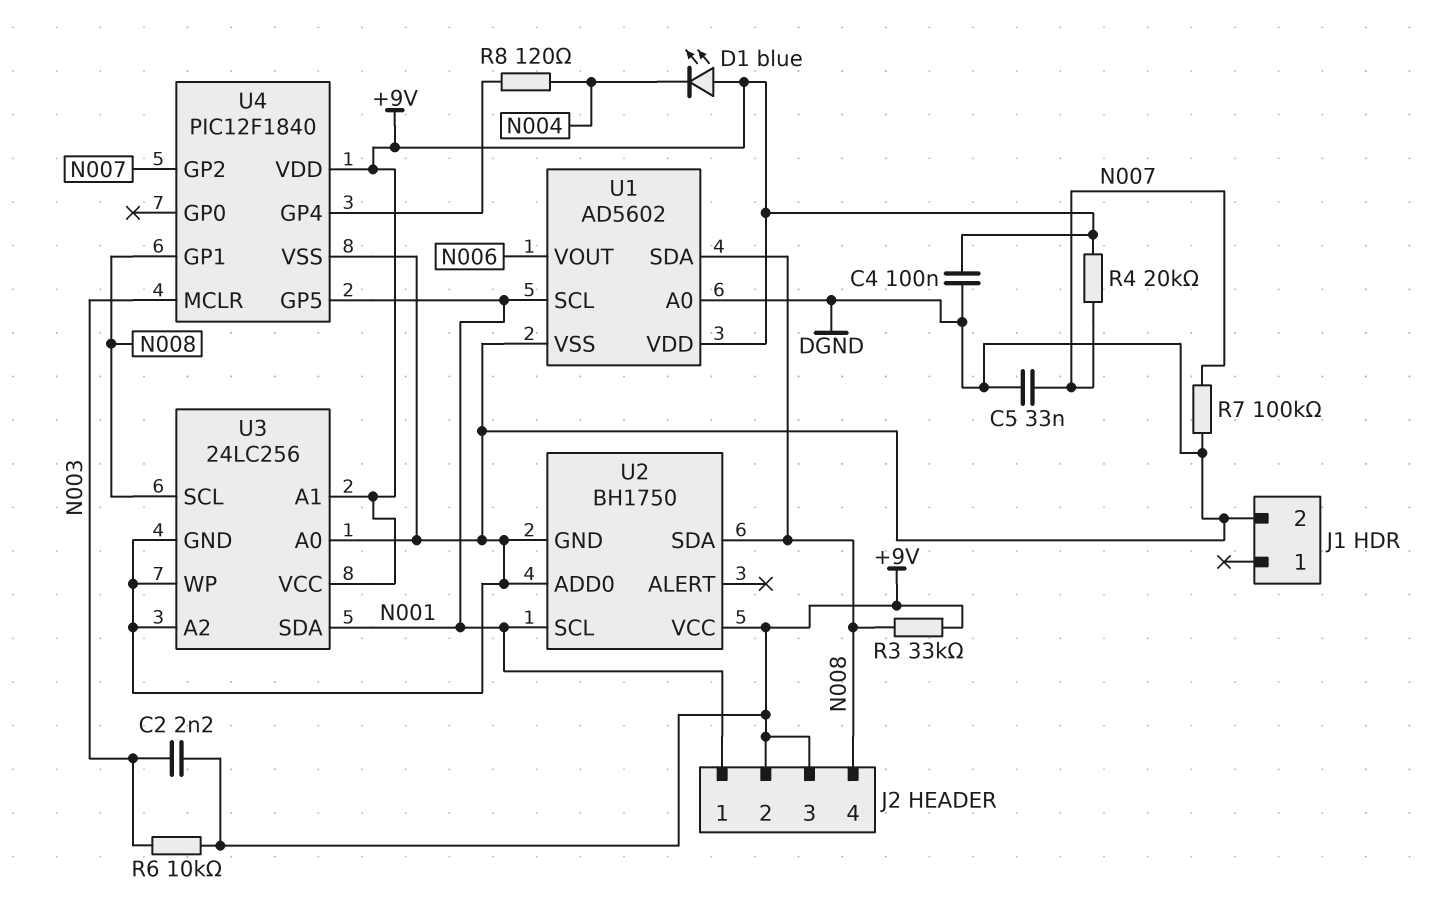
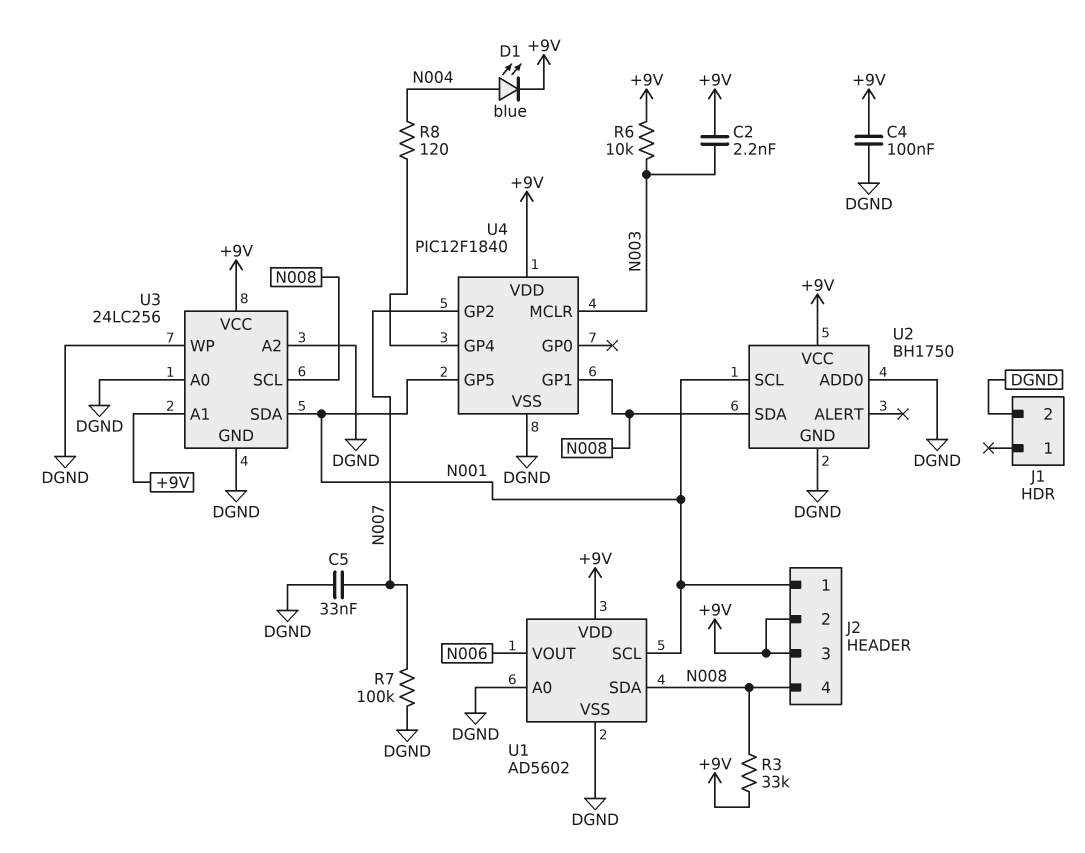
D1: LED blue (A +9V, K N004) -> LED blue (A N004, K +9V)
R4: 20k (+9V, N007) -> none

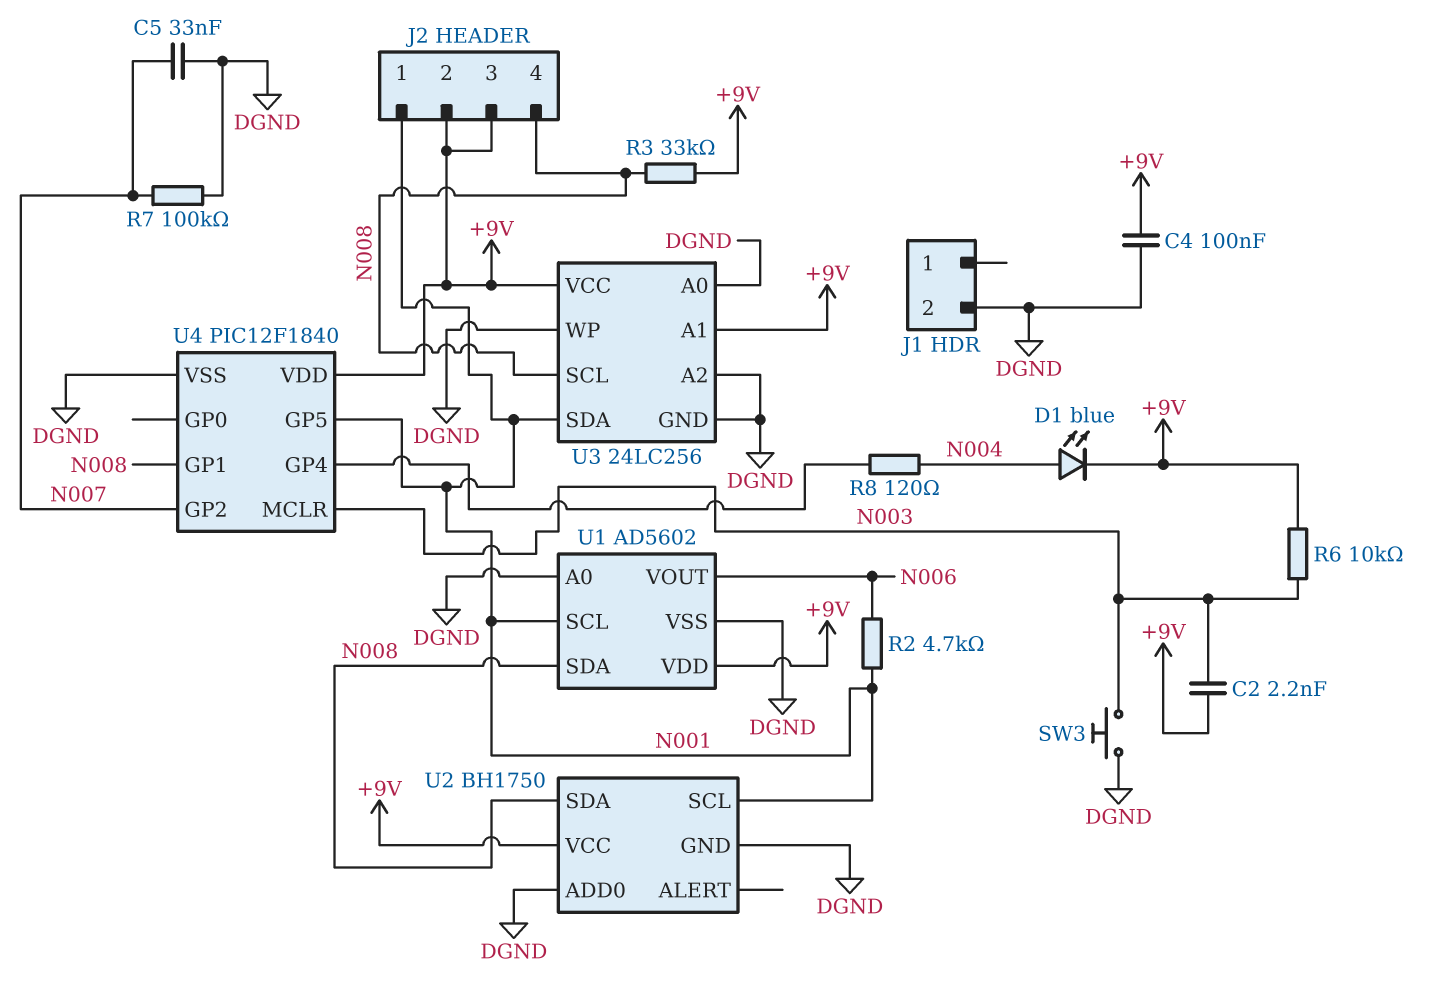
R2: none -> 4.7k (N001, N006)
SW3: none -> button (DGND, N003)

